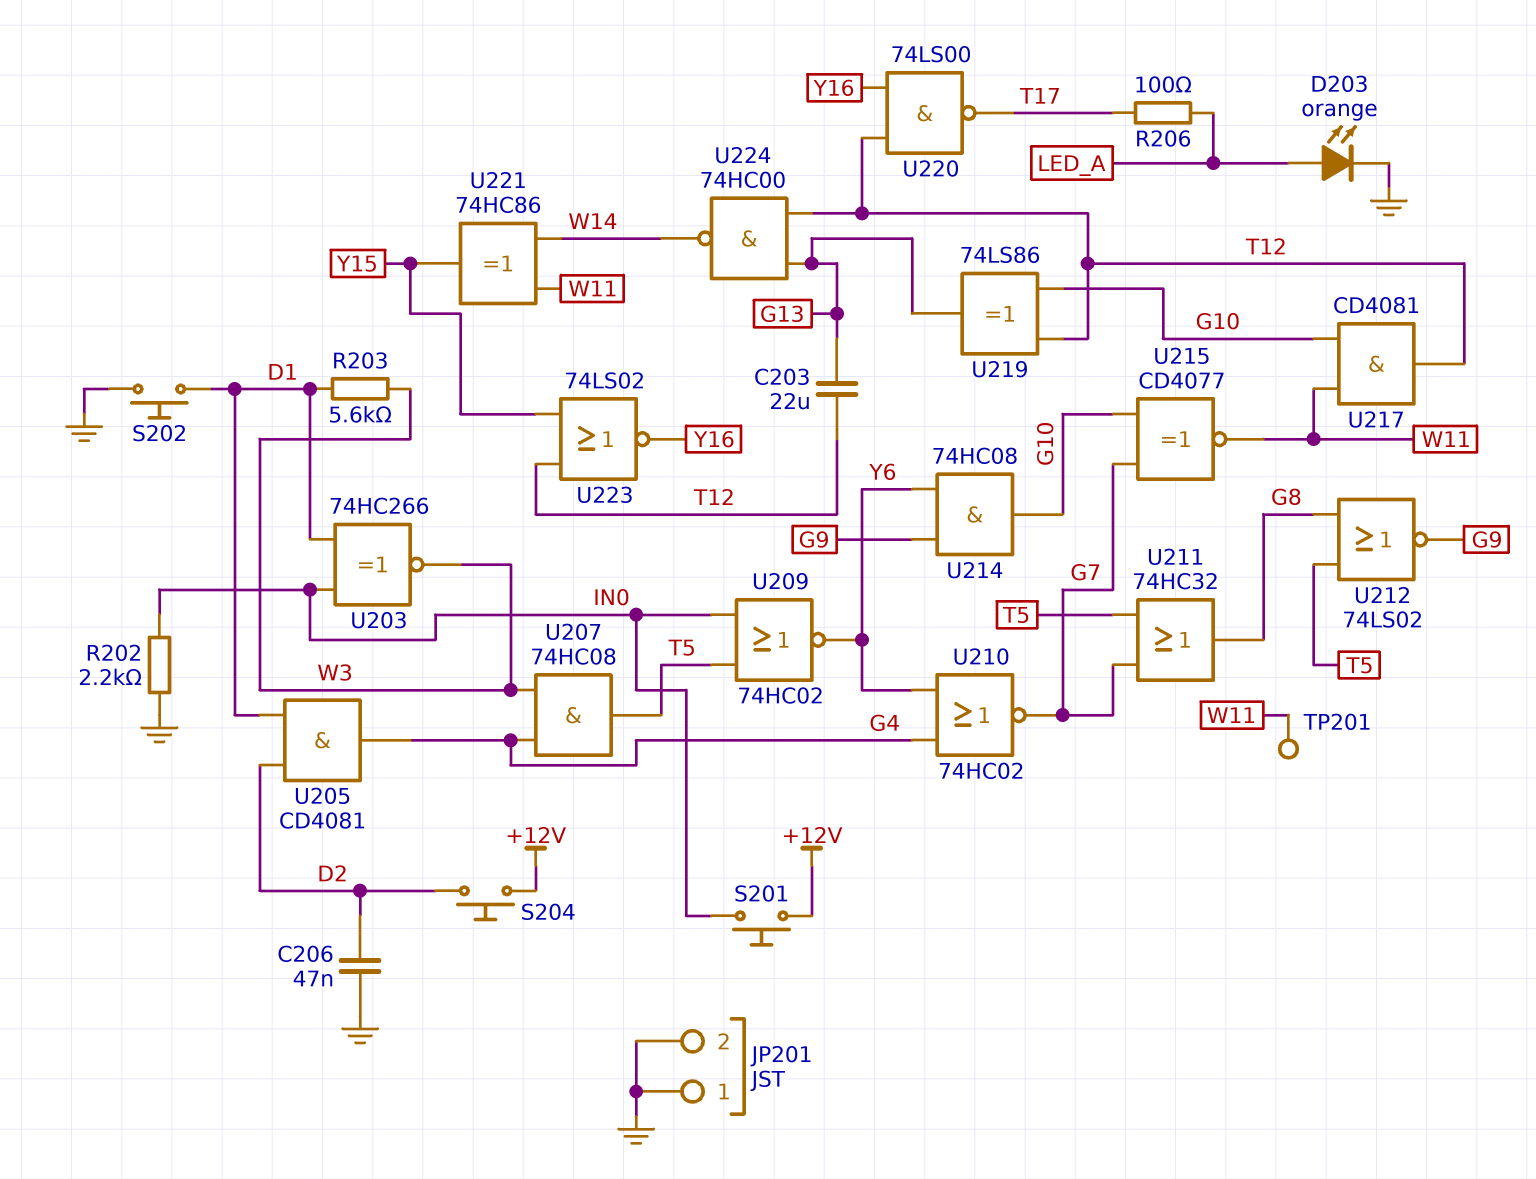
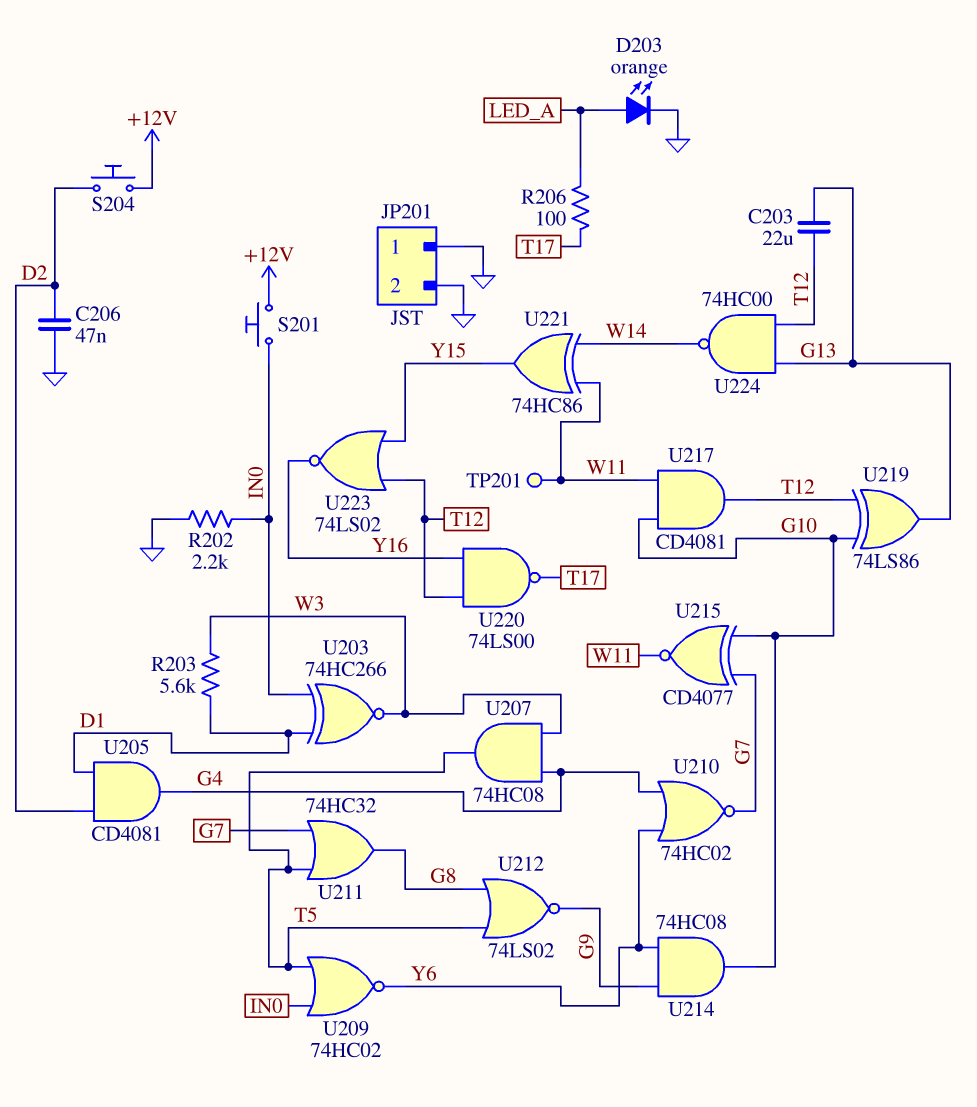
S202: button (D1, GND) -> none

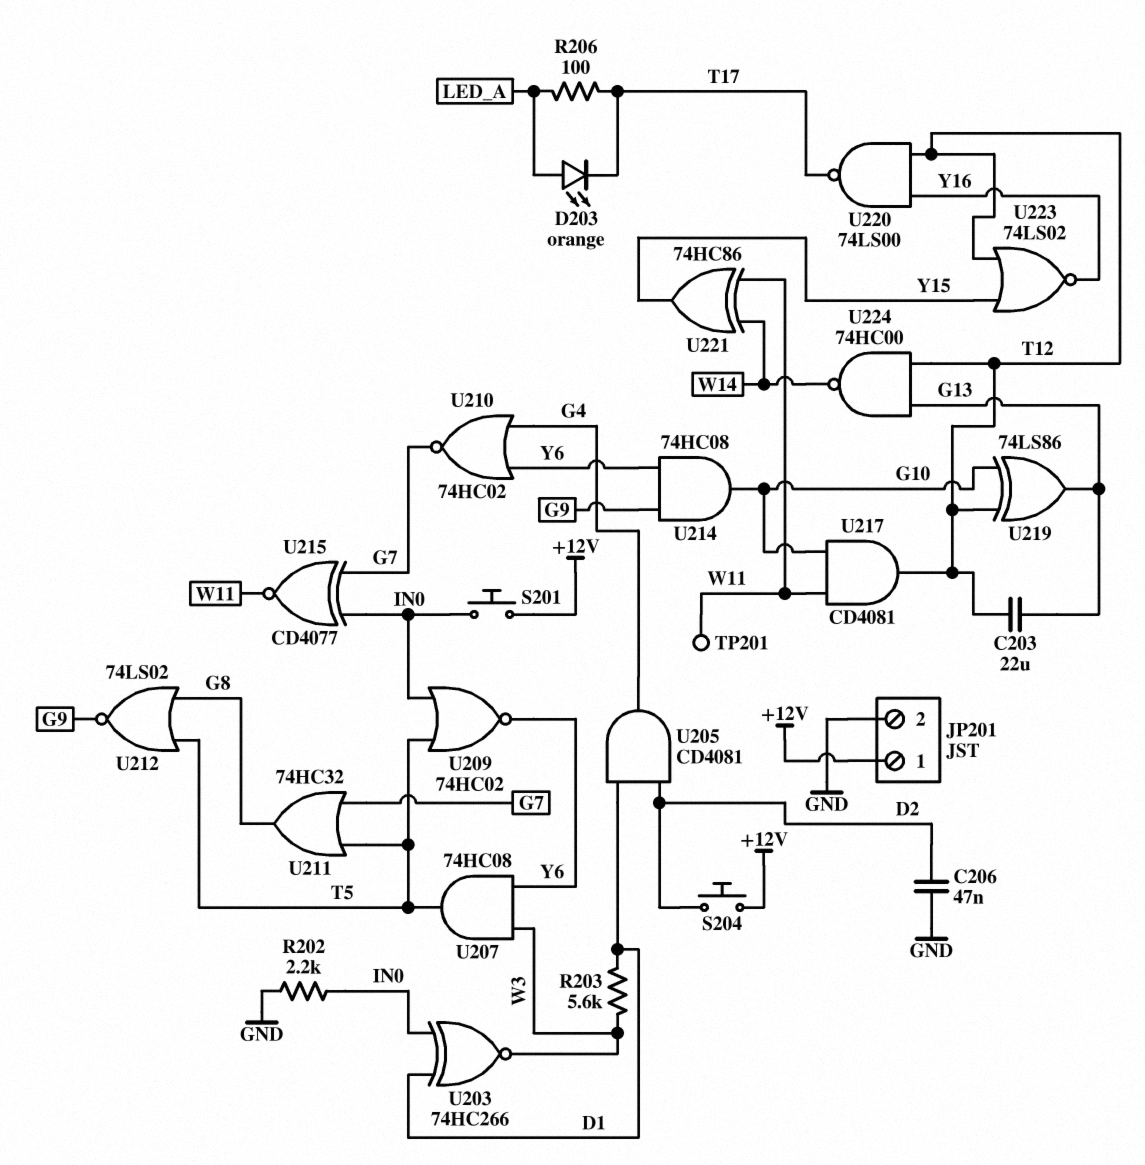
D203: LED orange (A LED_A, K GND) -> LED orange (A LED_A, K T17)
JP201 pin 1: GND -> +12V
U207: AND 74HC08 (in G4, in W3, out T5) -> AND 74HC08 (in W3, in Y6, out T5)
U215: XNOR CD4077 (in G7, in G10, out W11) -> XNOR CD4077 (in G7, in IN0, out W11)

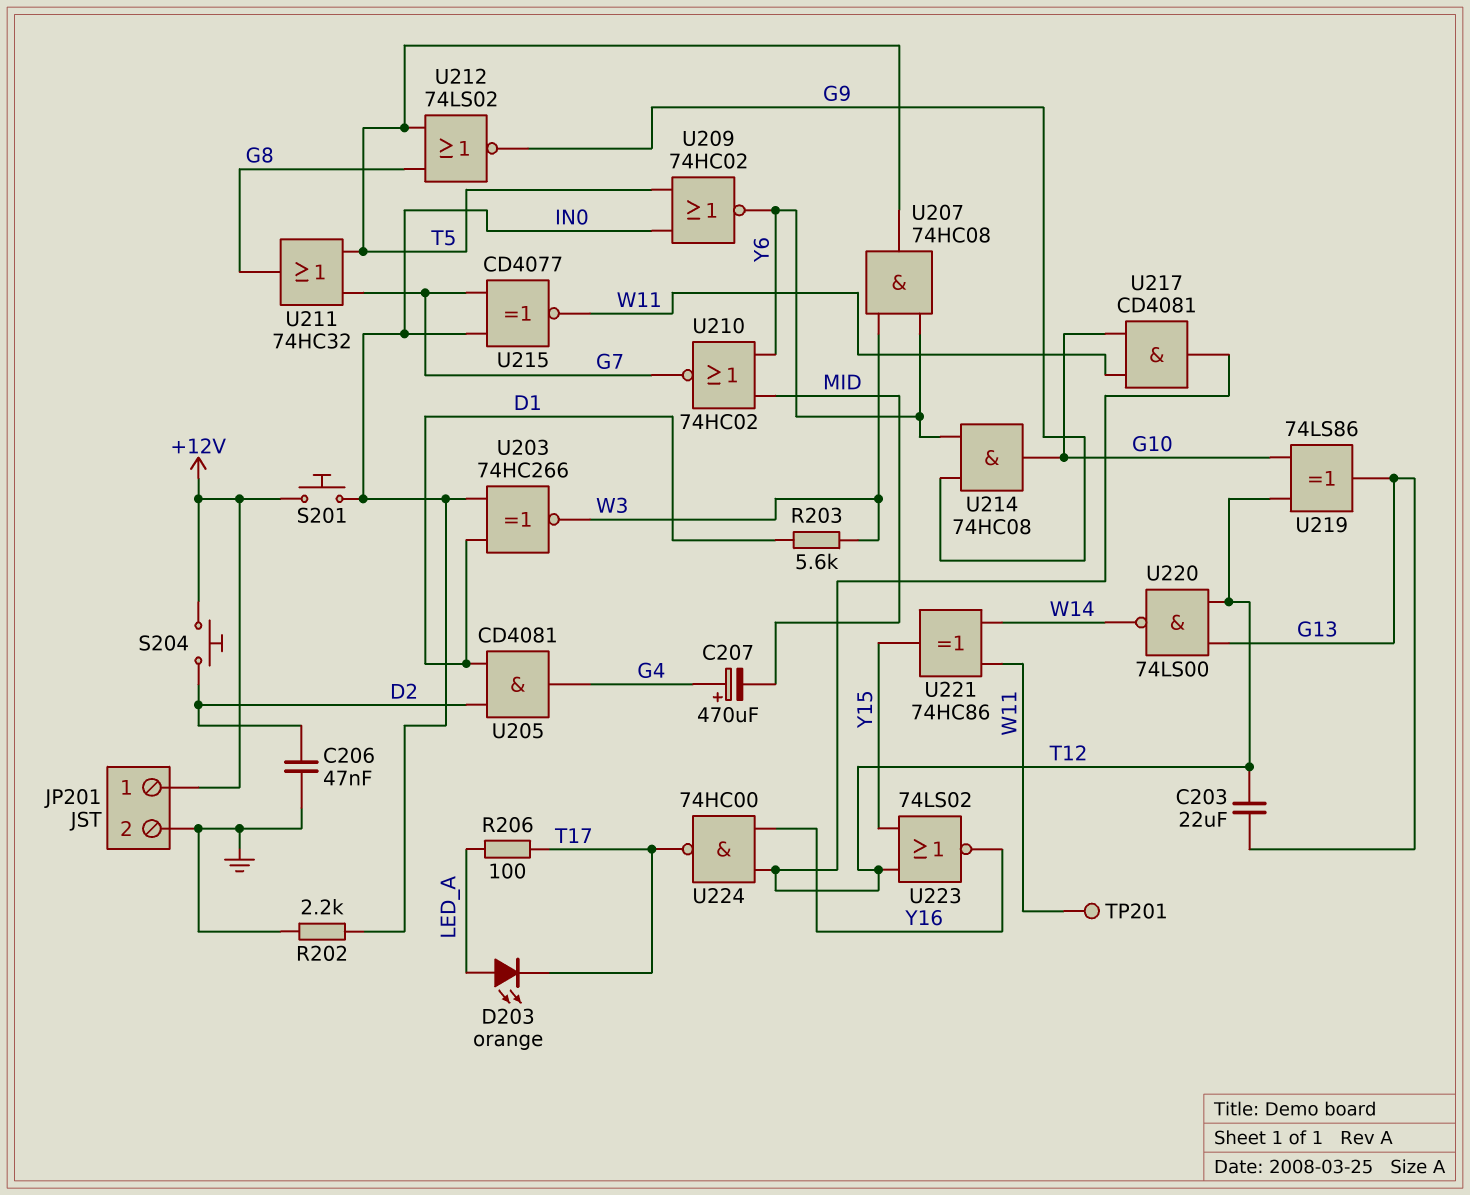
C207: none -> 470uF (plus G4, minus MID)
U210: NOR 74HC02 (in G4, in Y6, out G7) -> NOR 74HC02 (in MID, in Y6, out G7)
U220: NAND 74LS00 (in T12, in Y16, out T17) -> NAND 74LS00 (in G13, in T12, out W14)
U224: NAND 74HC00 (in G13, in T12, out W14) -> NAND 74HC00 (in T12, in Y16, out T17)

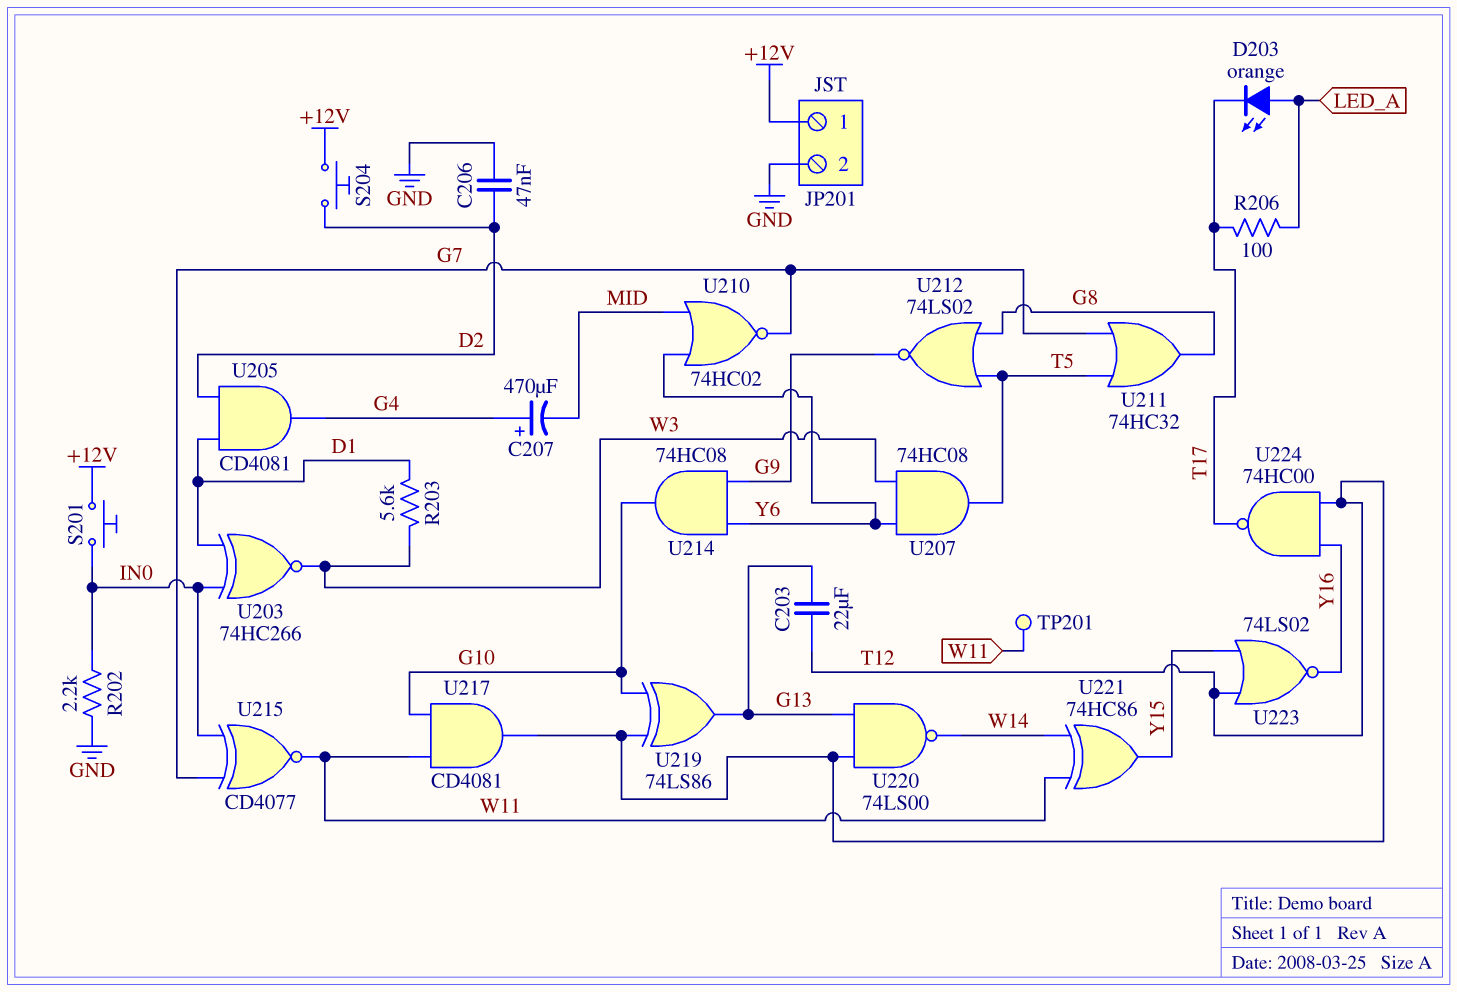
U209: NOR 74HC02 (in IN0, in T5, out Y6) -> none

